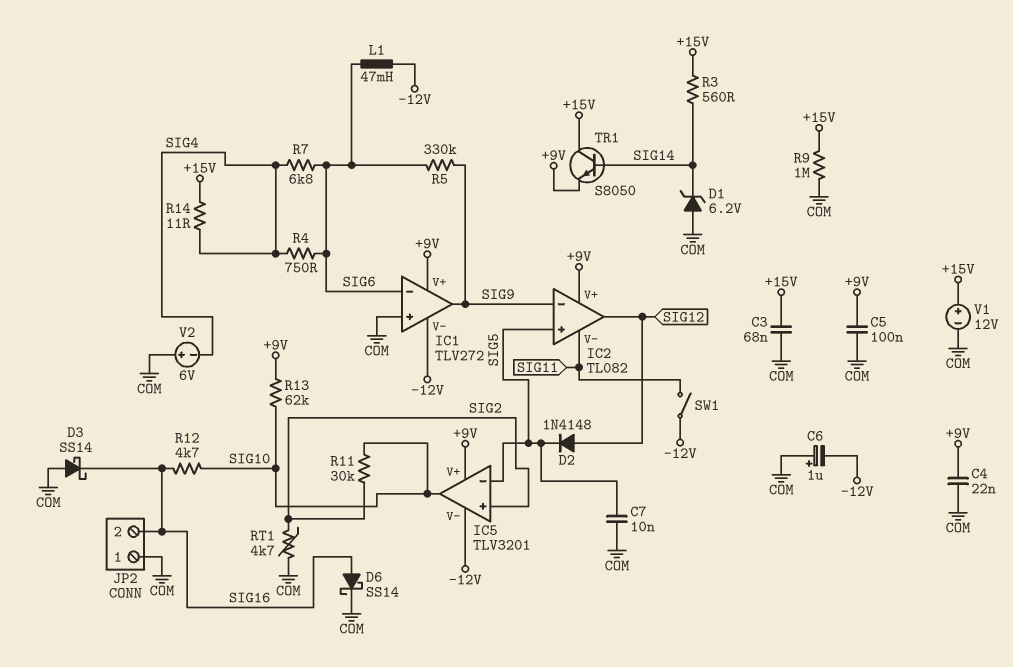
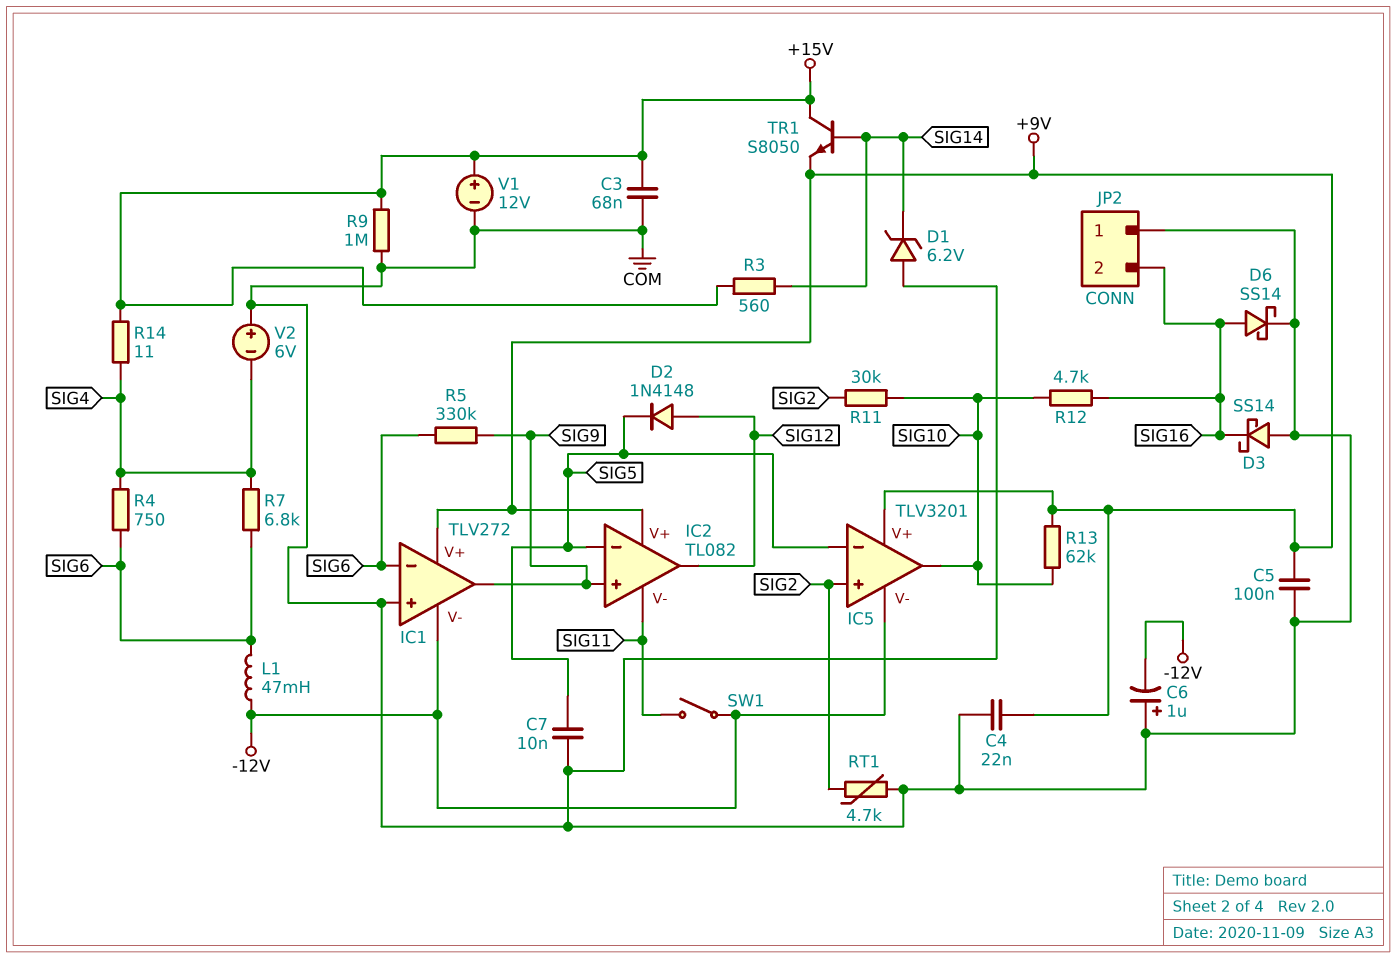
IC2 pin in+: SIG5 -> SIG9
IC2 pin in-: SIG9 -> SIG5

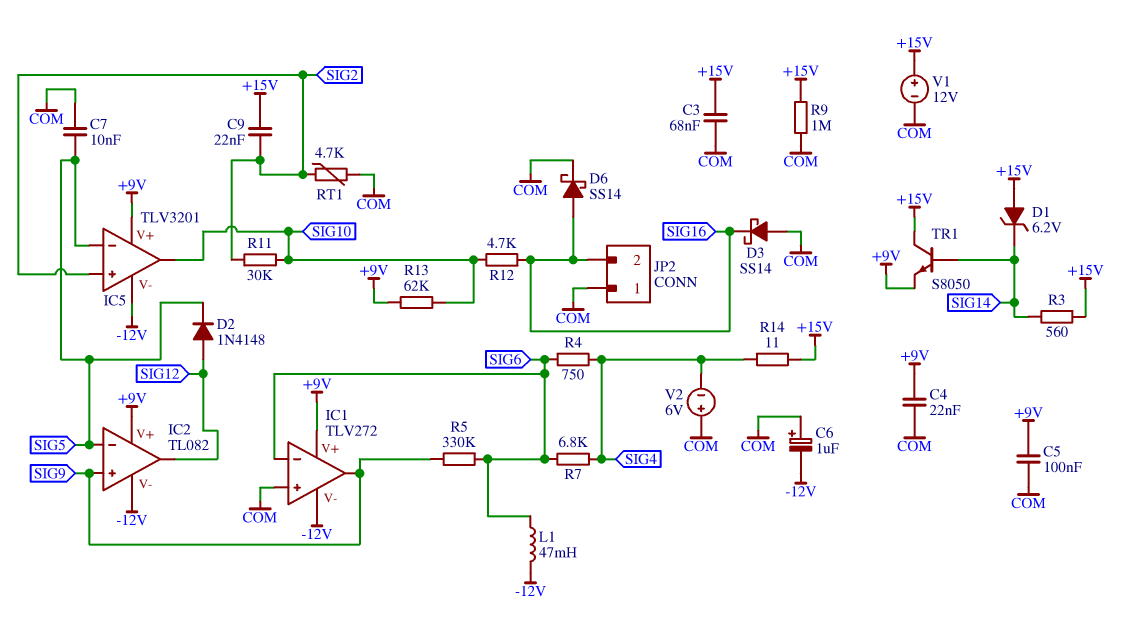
C9: none -> 22nF (+15V, SIG2)
D1: zener 6.2V (A COM, K SIG14) -> zener 6.2V (A +15V, K SIG14)
IC2 pin V-: SIG11 -> -12V
SW1: switch (-12V, SIG11) -> none

